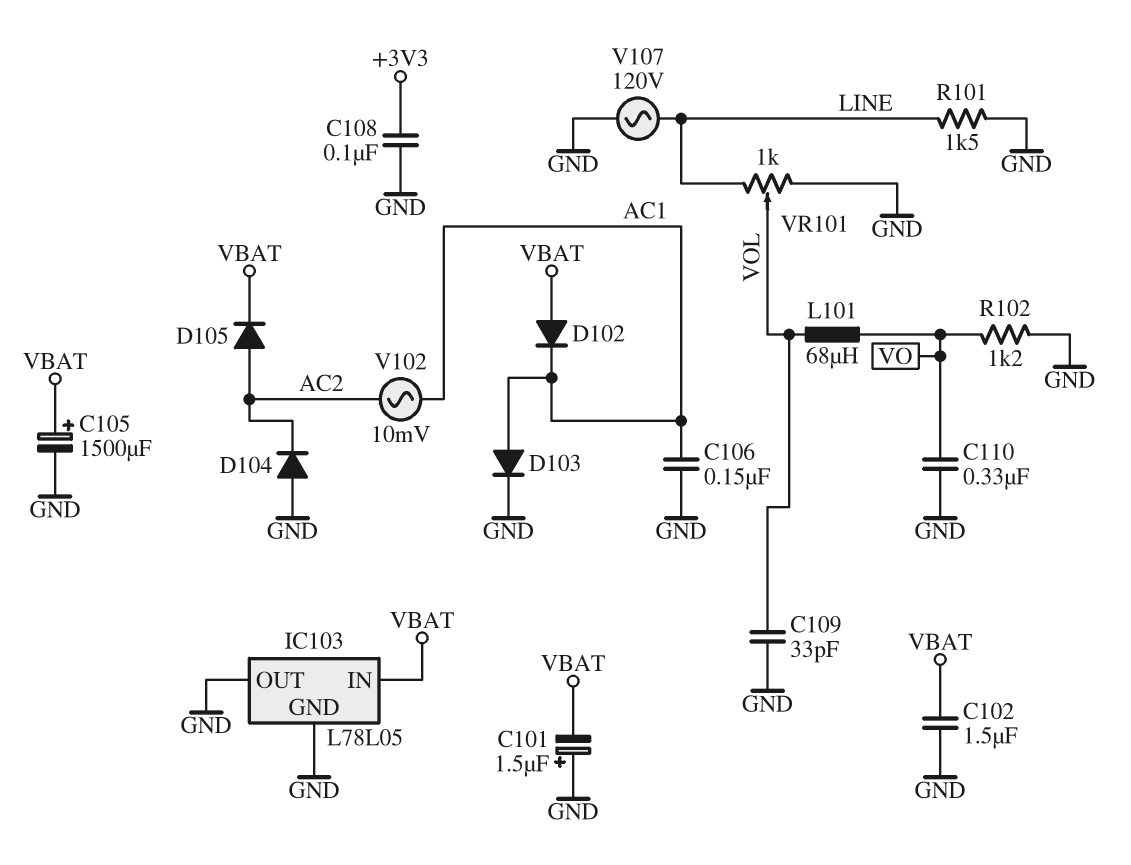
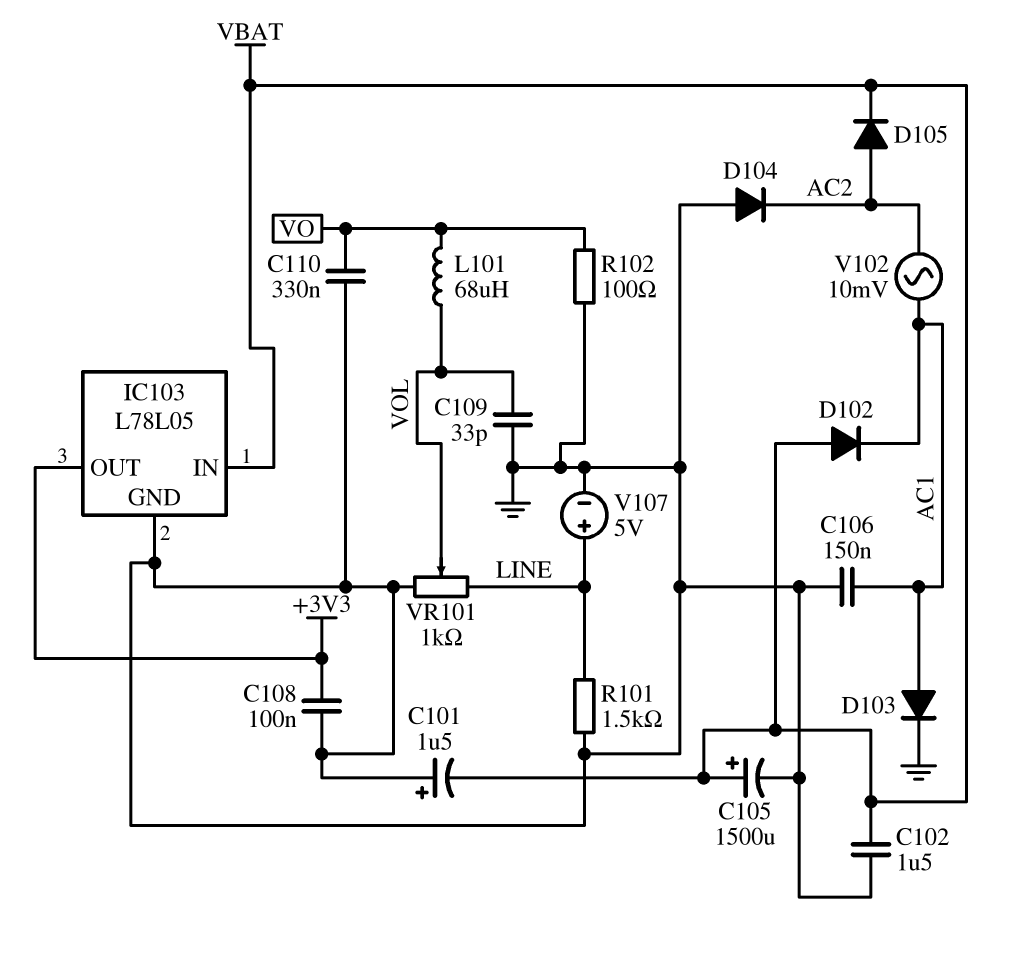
IC103 pin OUT: GND -> +3V3
R102: 1.2k (GND, VO) -> 100 (GND, VO)
V107: AC 120V (GND, LINE) -> 5V (plus LINE, minus GND)

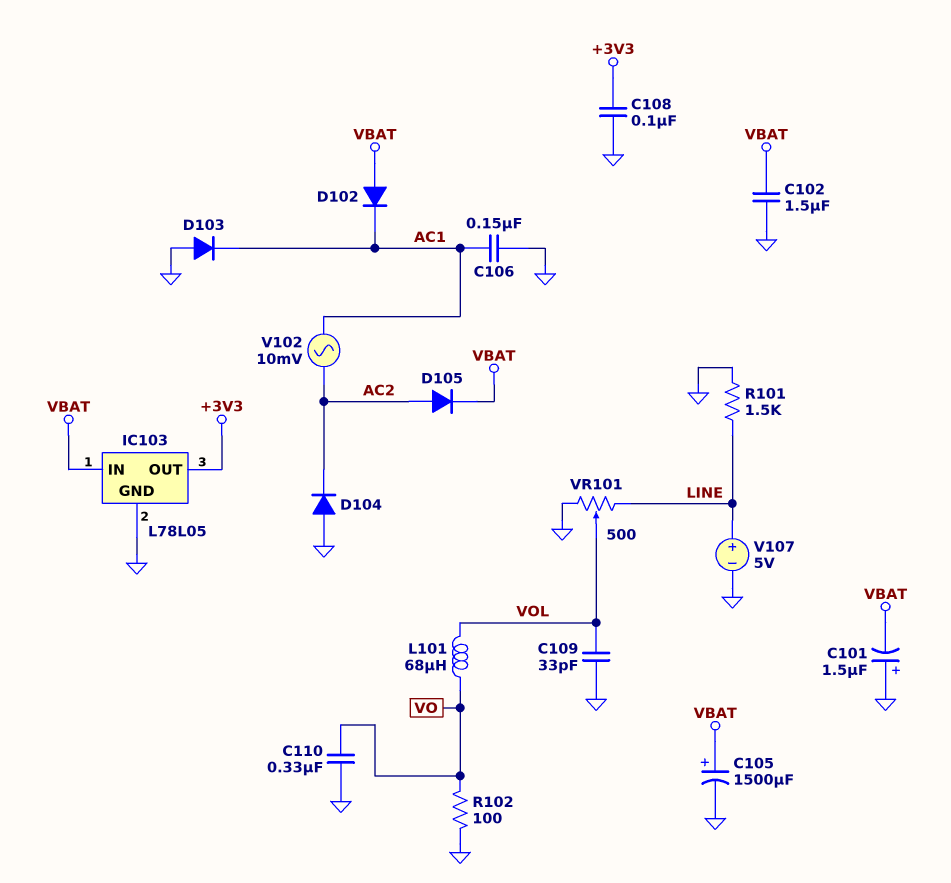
D103: diode (A AC1, K GND) -> diode (A GND, K AC1)
VR101: 1k (GND, LINE, wiper VOL) -> 500 (GND, LINE, wiper VOL)

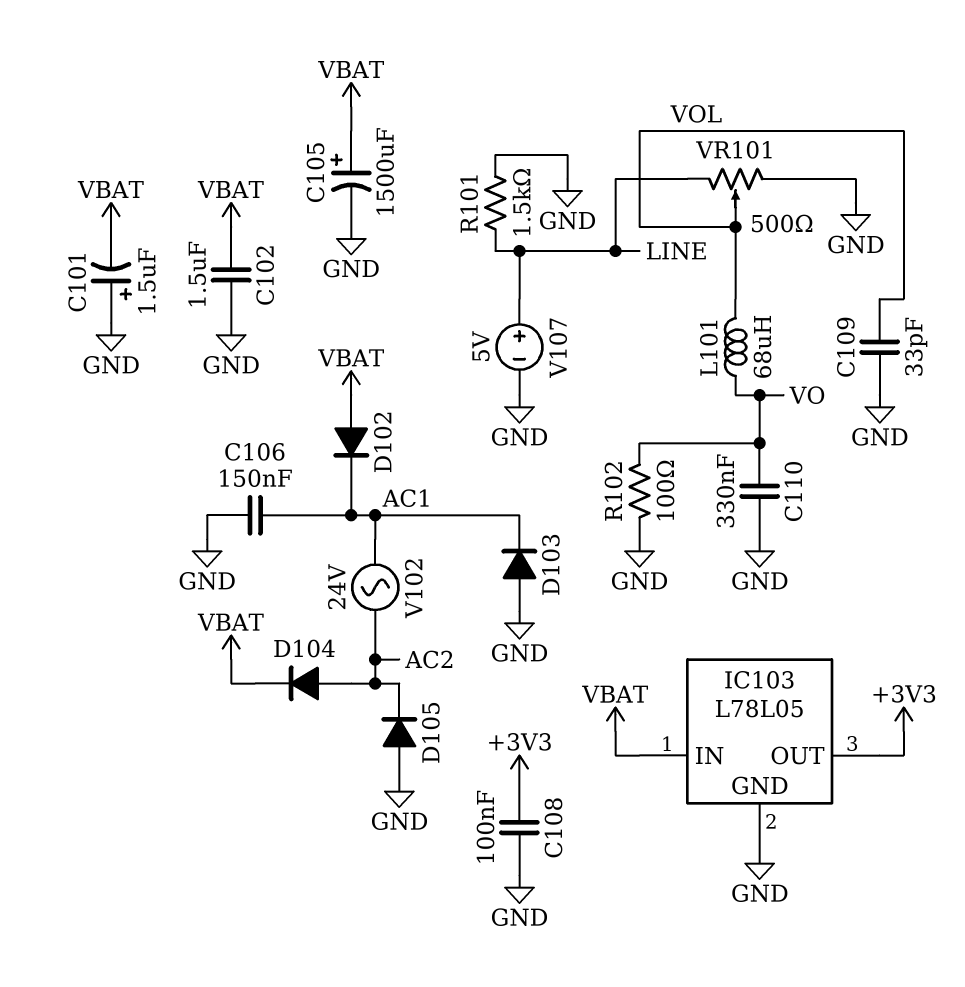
D104: diode (A GND, K AC2) -> diode (A AC2, K VBAT)
D105: diode (A AC2, K VBAT) -> diode (A GND, K AC2)
V102: AC 10mV (AC1, AC2) -> AC 24V (AC1, AC2)

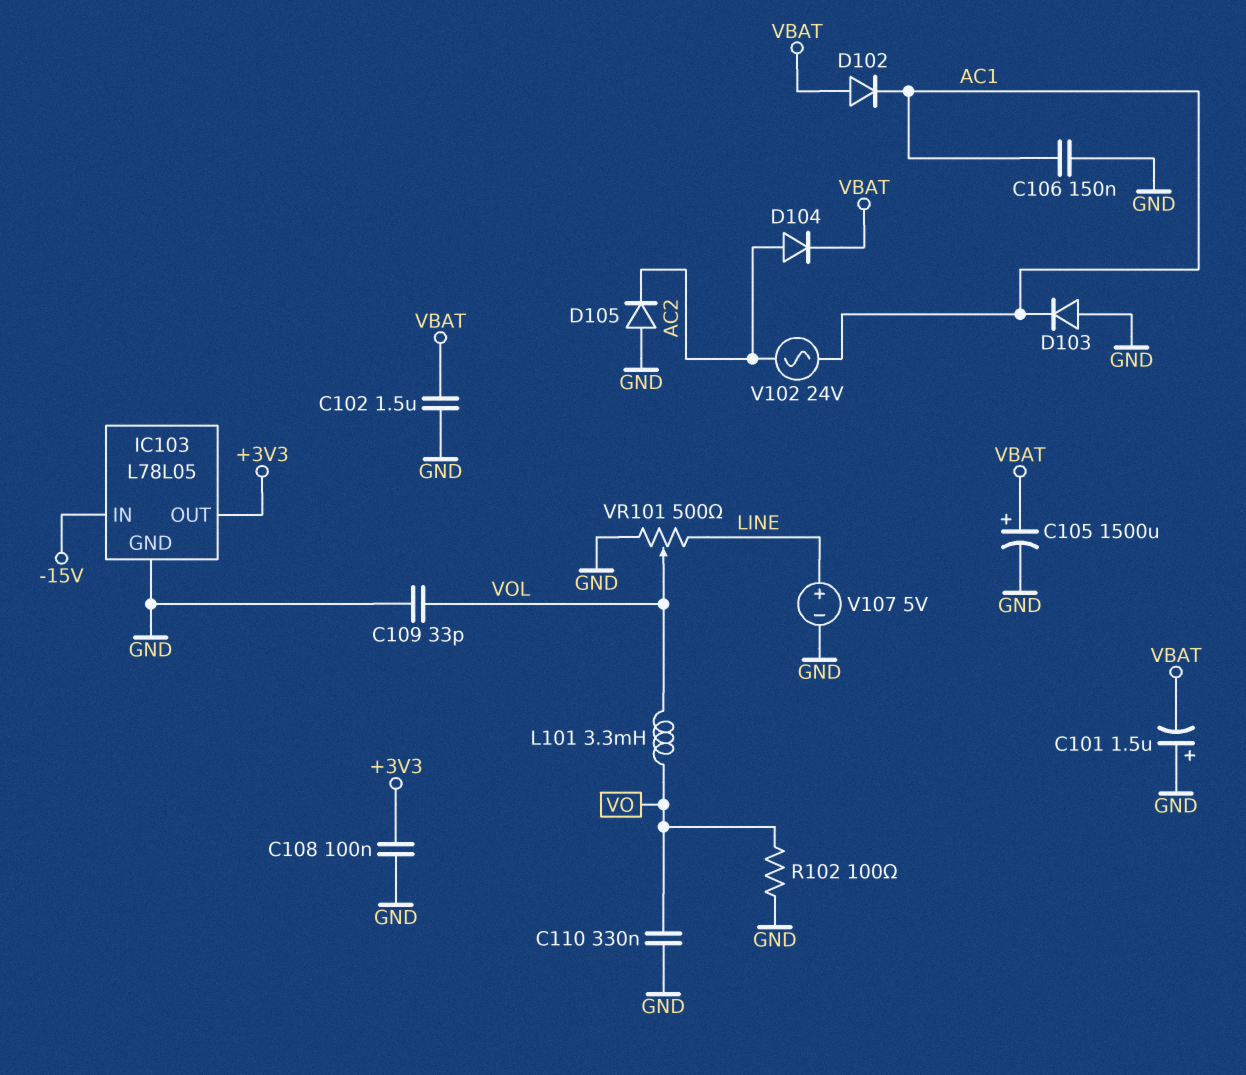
IC103 pin IN: VBAT -> -15V
L101: 68uH (VO, VOL) -> 3.3mH (VO, VOL)
R101: 1.5k (GND, LINE) -> none

